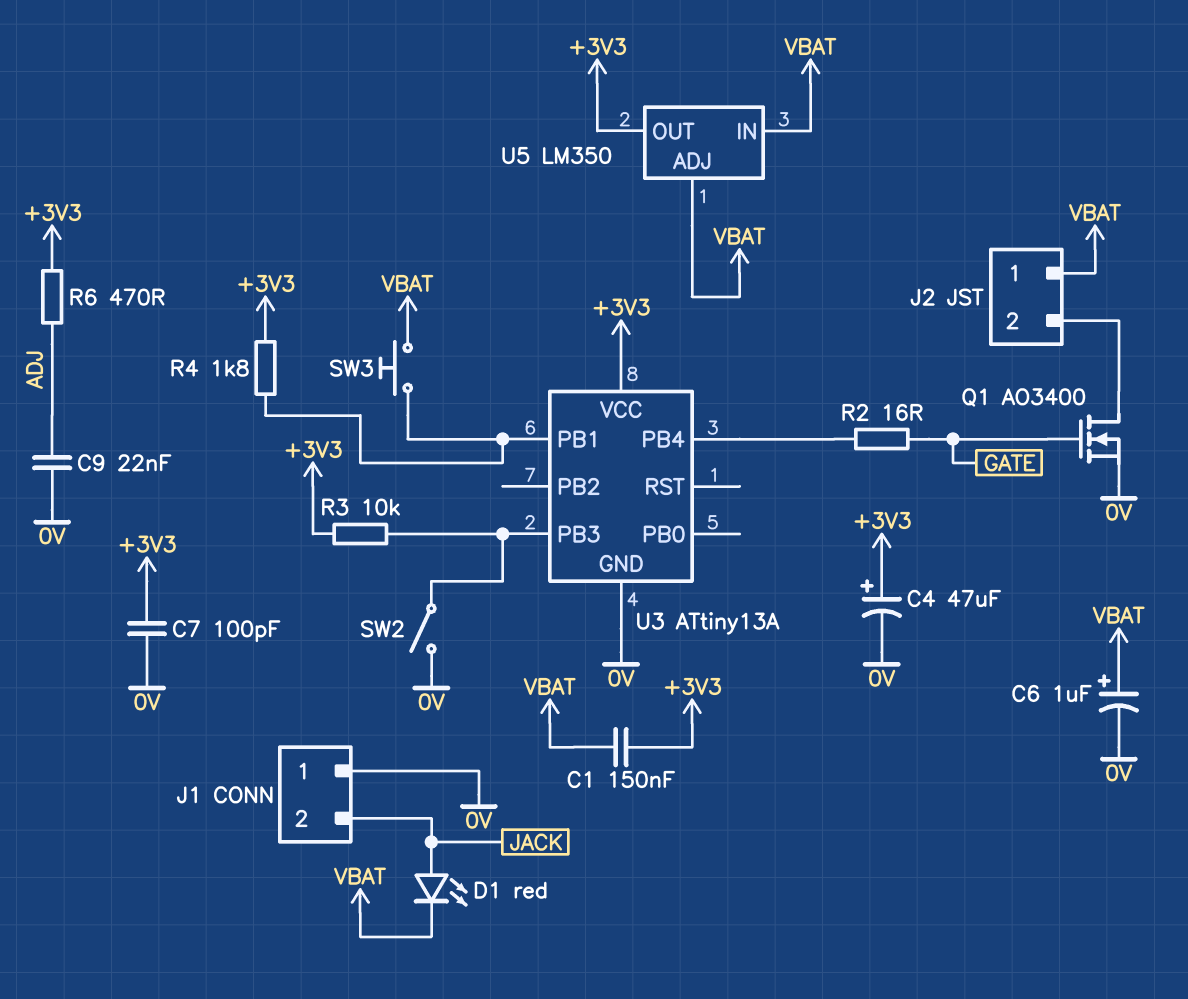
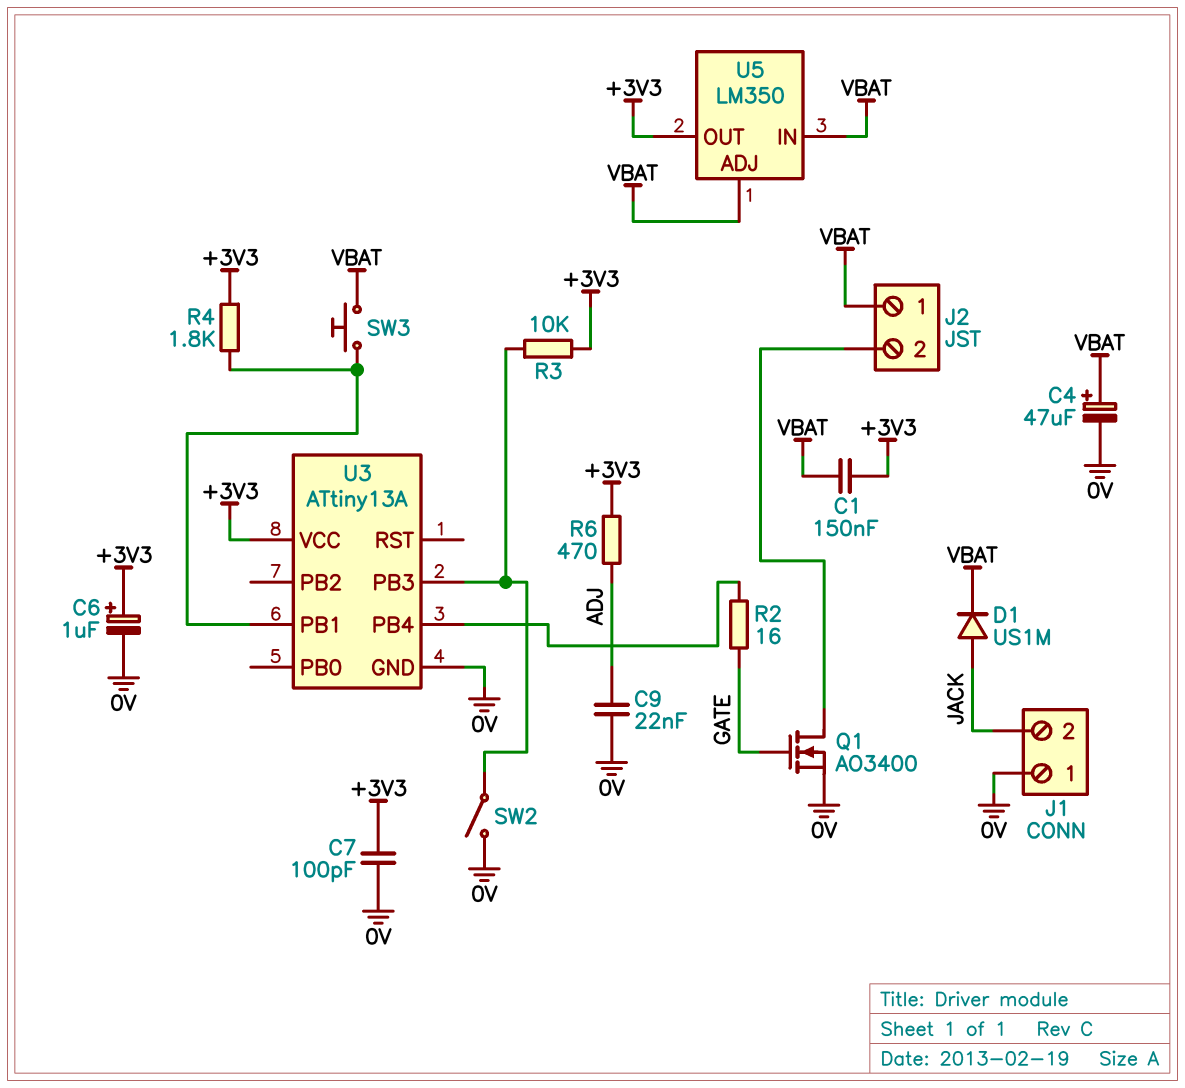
C4: 47uF (plus +3V3, minus 0V) -> 47uF (plus VBAT, minus 0V)
C6: 1uF (plus VBAT, minus 0V) -> 1uF (plus +3V3, minus 0V)
D1: LED red (A JACK, K VBAT) -> diode US1M (A JACK, K VBAT)

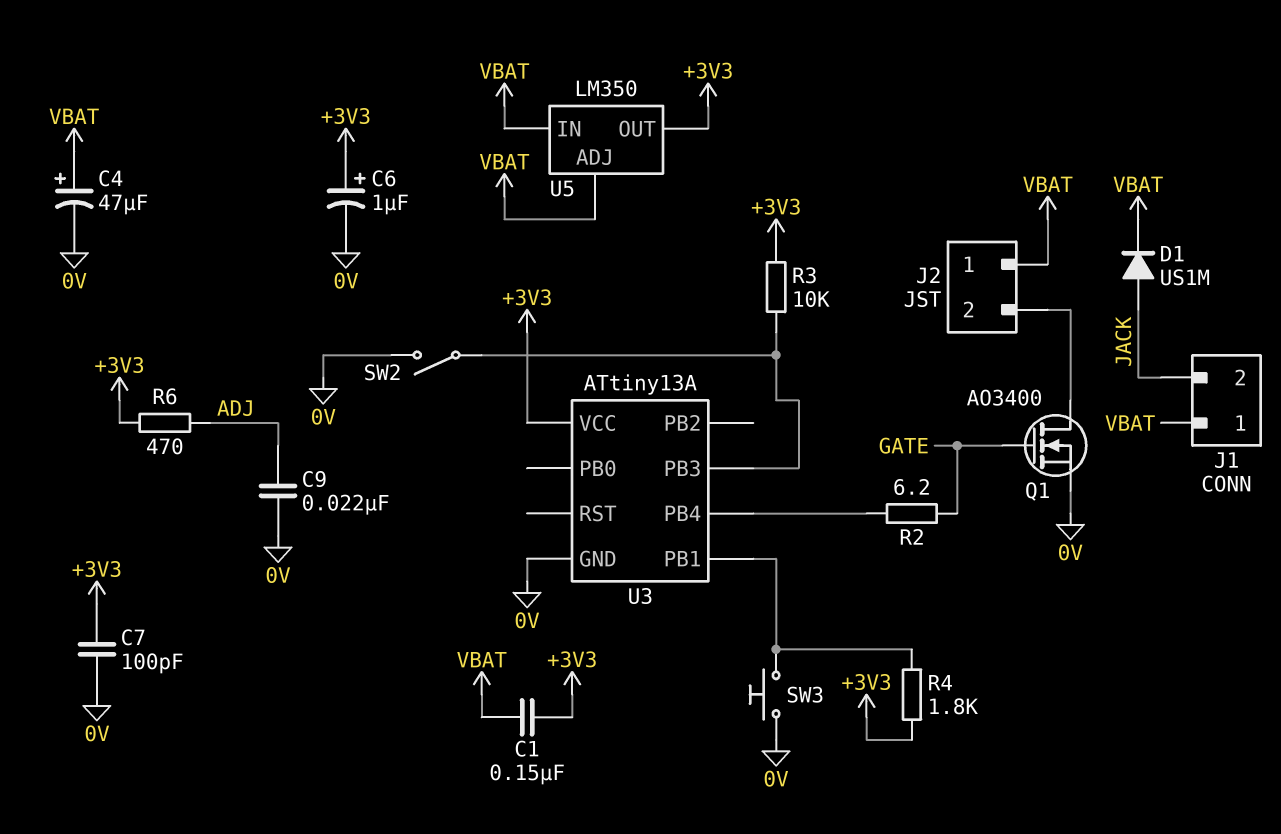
J1 pin 1: 0V -> VBAT
R2: 16 (GATE, U3/PB4) -> 6.2 (GATE, U3/PB4)
SW3: button (U3/PB1, VBAT) -> button (0V, U3/PB1)

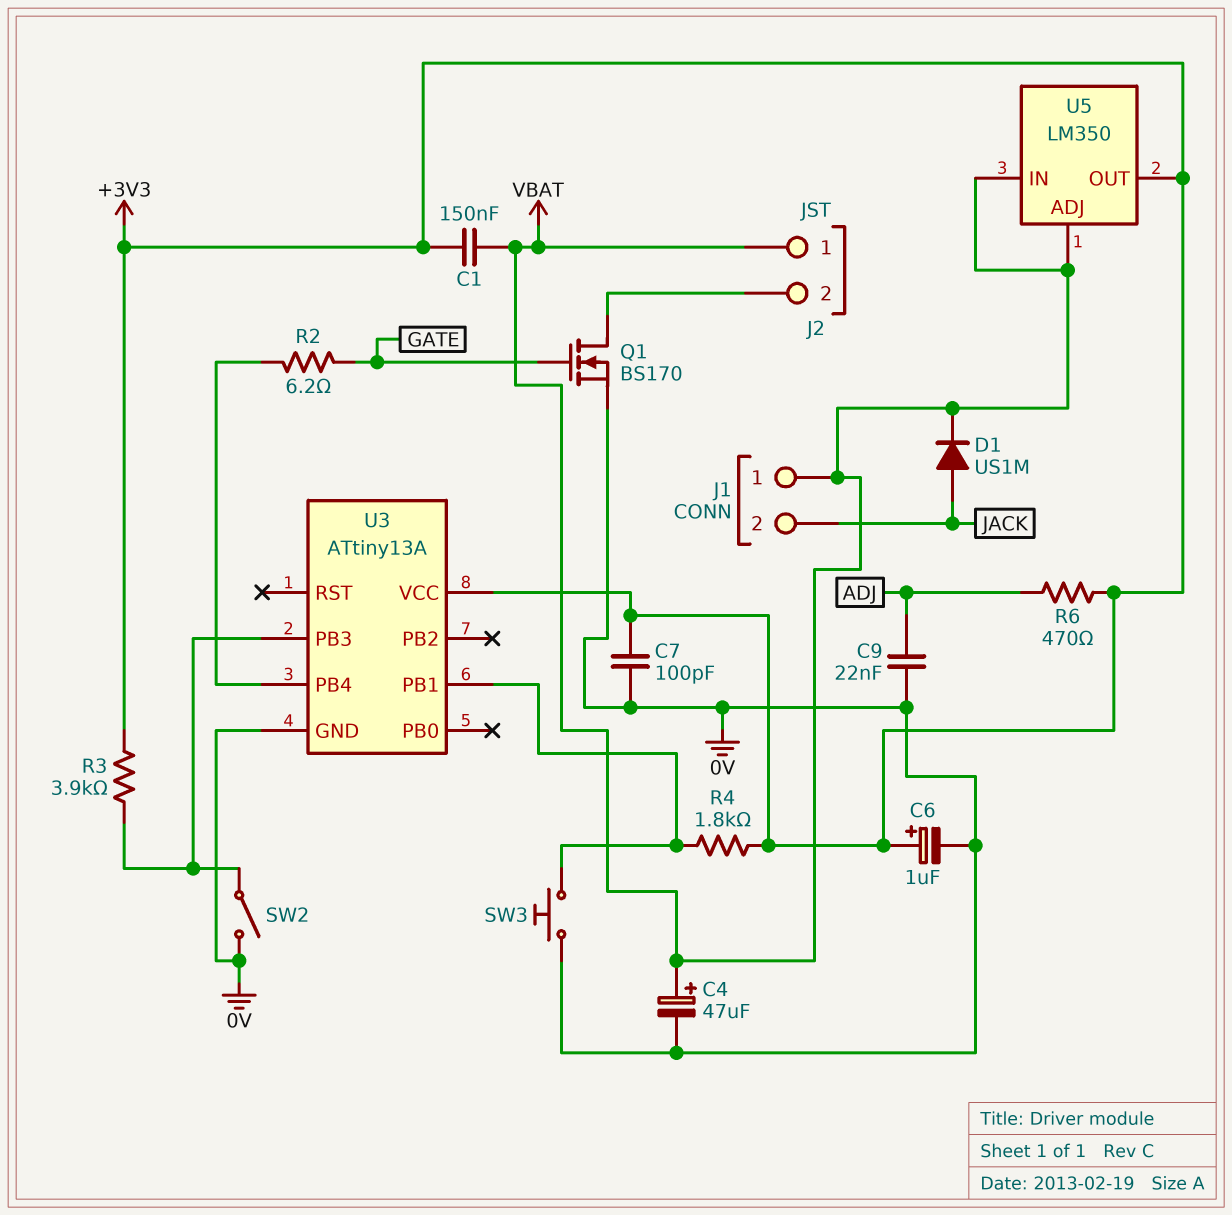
Q1: NMOS AO3400 (G GATE, D J2/2, S 0V) -> NMOS BS170 (G GATE, D J2/2, S 0V)
R3: 10k (+3V3, U3/PB3) -> 3.9k (+3V3, U3/PB3)

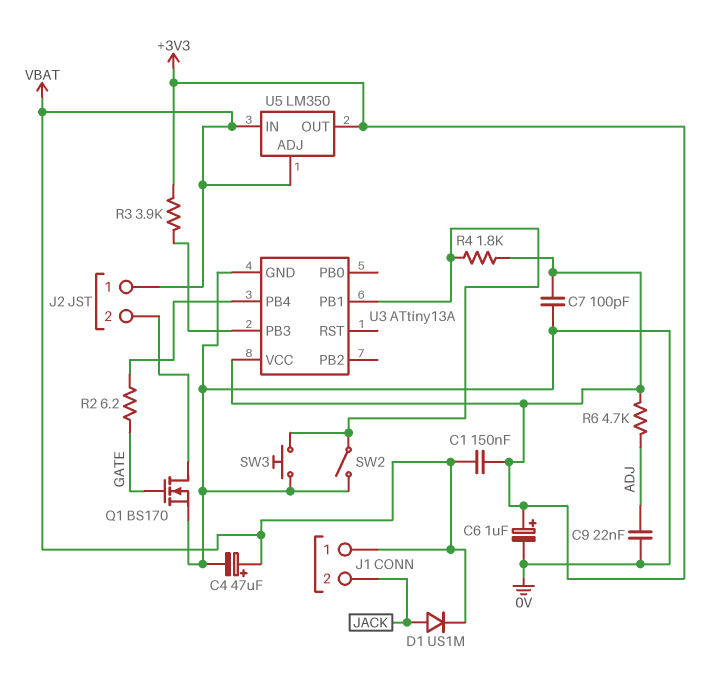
R6: 470 (+3V3, ADJ) -> 4.7k (+3V3, ADJ)
SW2: switch (0V, U3/PB3) -> switch (0V, U3/PB1)

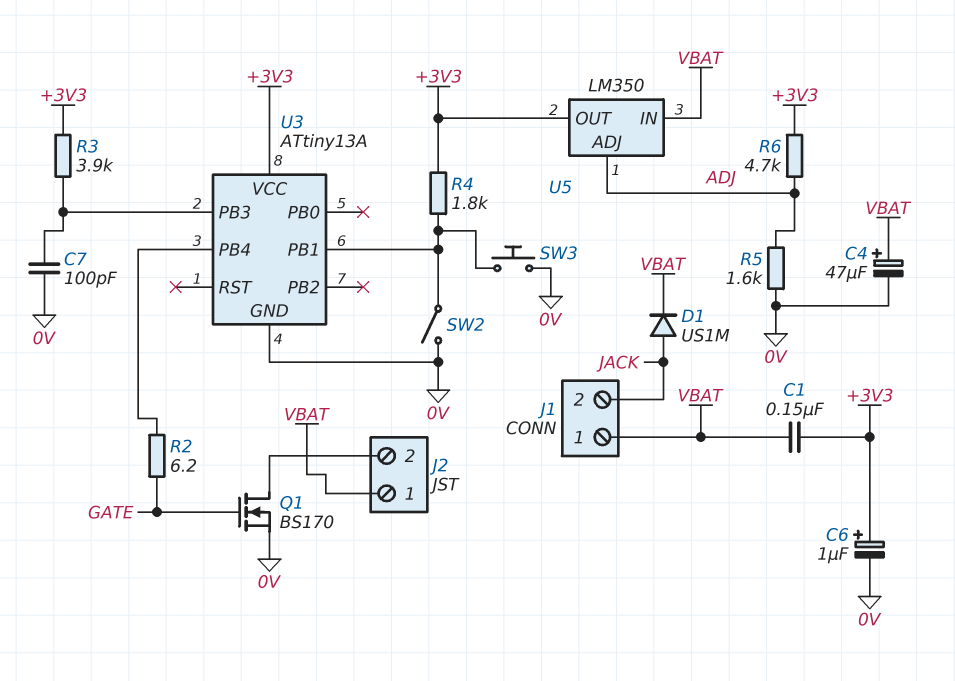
C7: 100pF (+3V3, 0V) -> 100pF (0V, U3/PB3)
C9: 22nF (0V, ADJ) -> none
R5: none -> 1.6k (0V, ADJ)
U5 pin ADJ: VBAT -> ADJ

